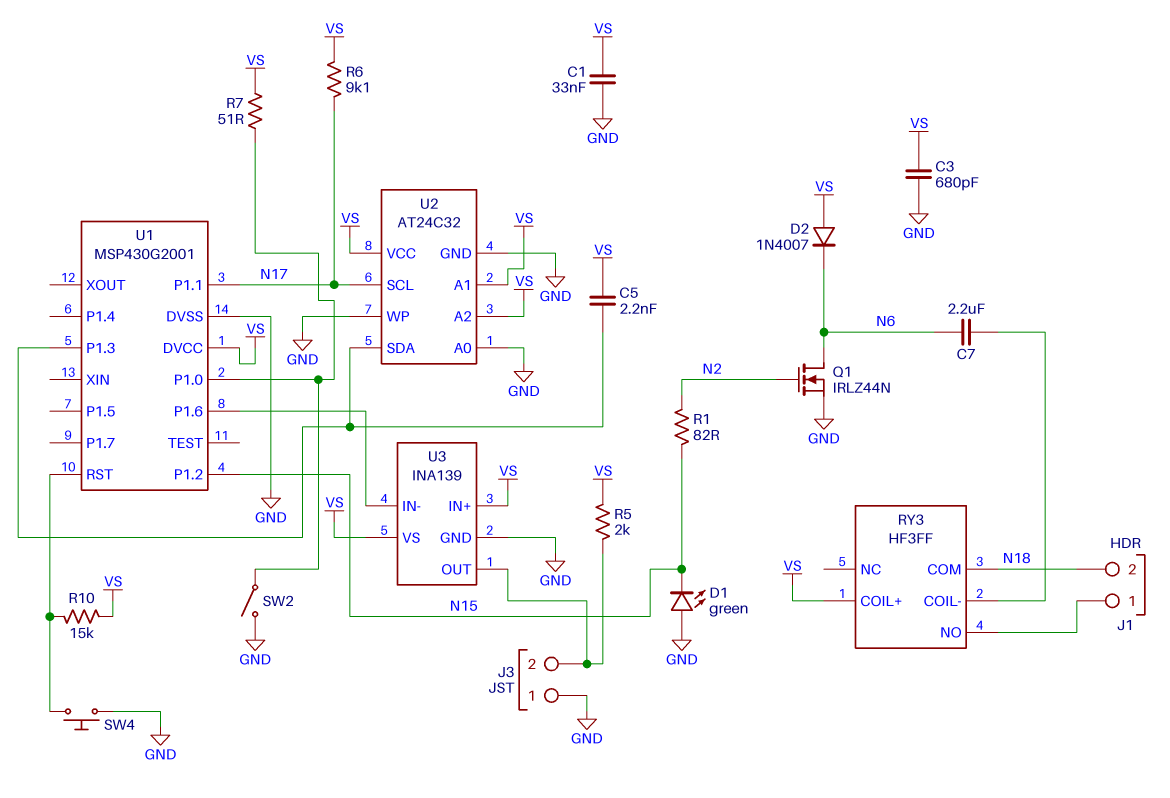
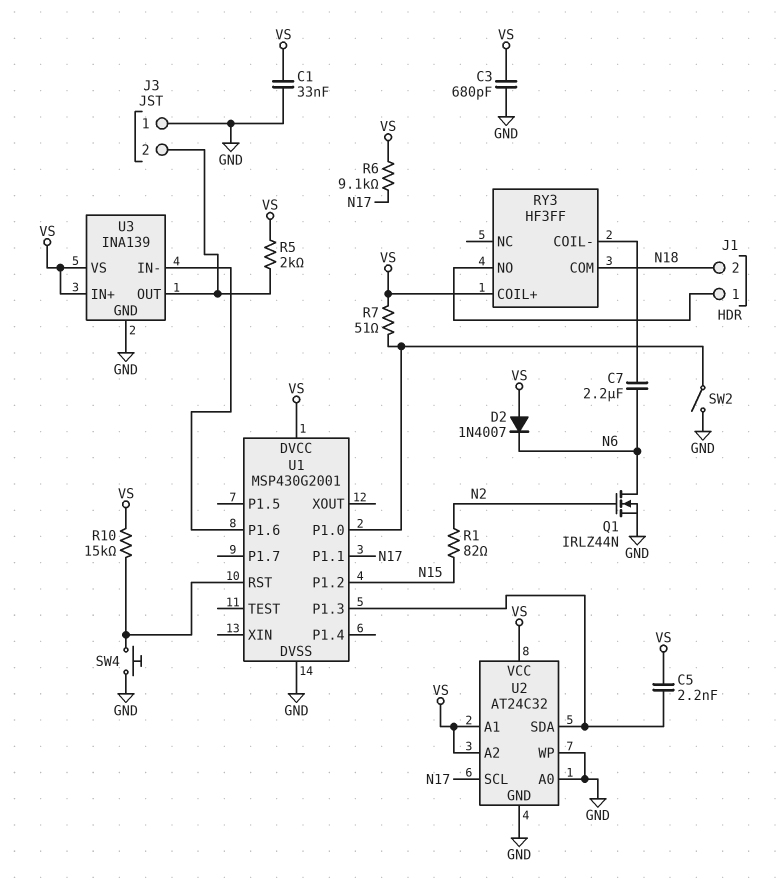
D1: LED green (A GND, K N15) -> none

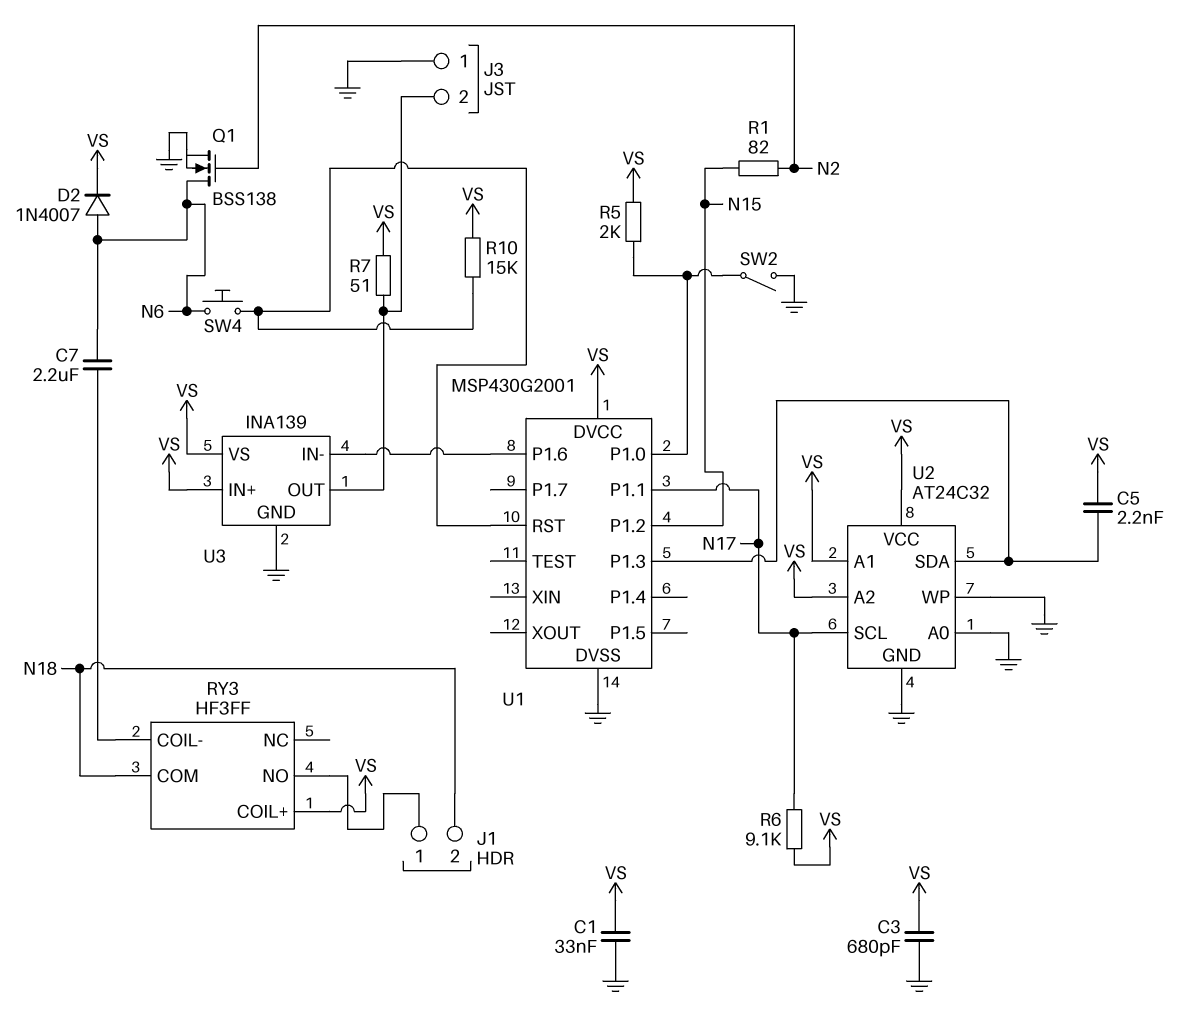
D2: diode 1N4007 (A VS, K N6) -> diode 1N4007 (A N6, K VS)
Q1: NMOS IRLZ44N (G N2, D N6, S GND) -> NMOS BSS138 (G N2, D N6, S GND)
R5: 2k (J3/2, VS) -> 2k (U1/P1.0, VS)
R7: 51 (U1/P1.0, VS) -> 51 (J3/2, VS)
SW4: button (GND, U1/RST) -> button (N6, U1/RST)

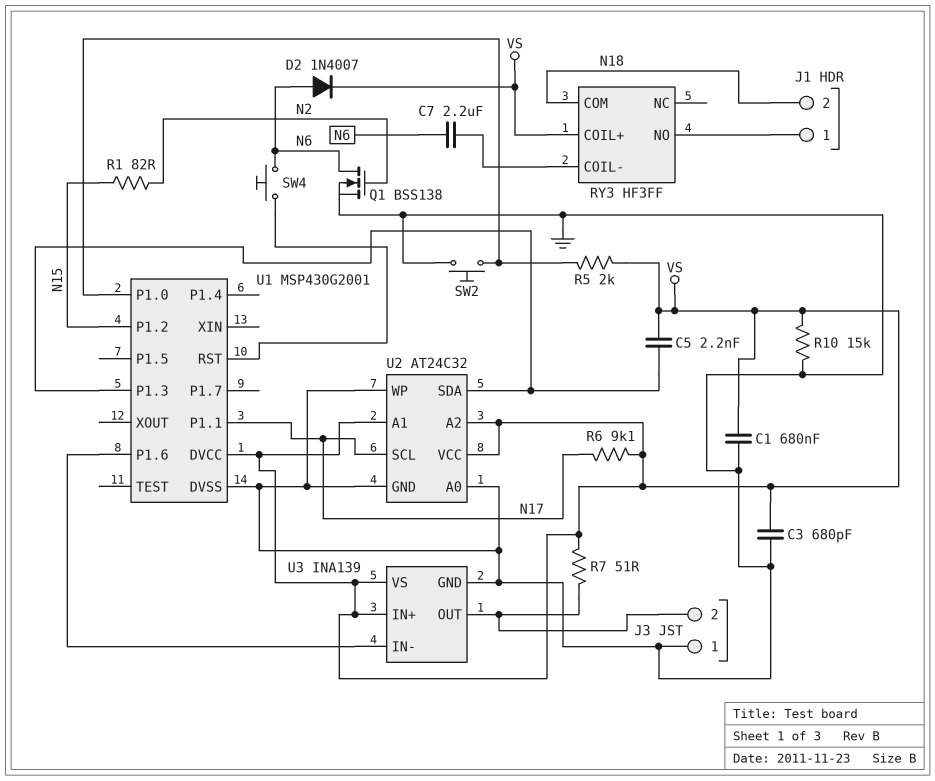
C1: 33nF (GND, VS) -> 680nF (GND, VS)
R10: 15k (U1/RST, VS) -> 15k (GND, VS)
SW2: switch (GND, U1/P1.0) -> button (GND, U1/P1.0)

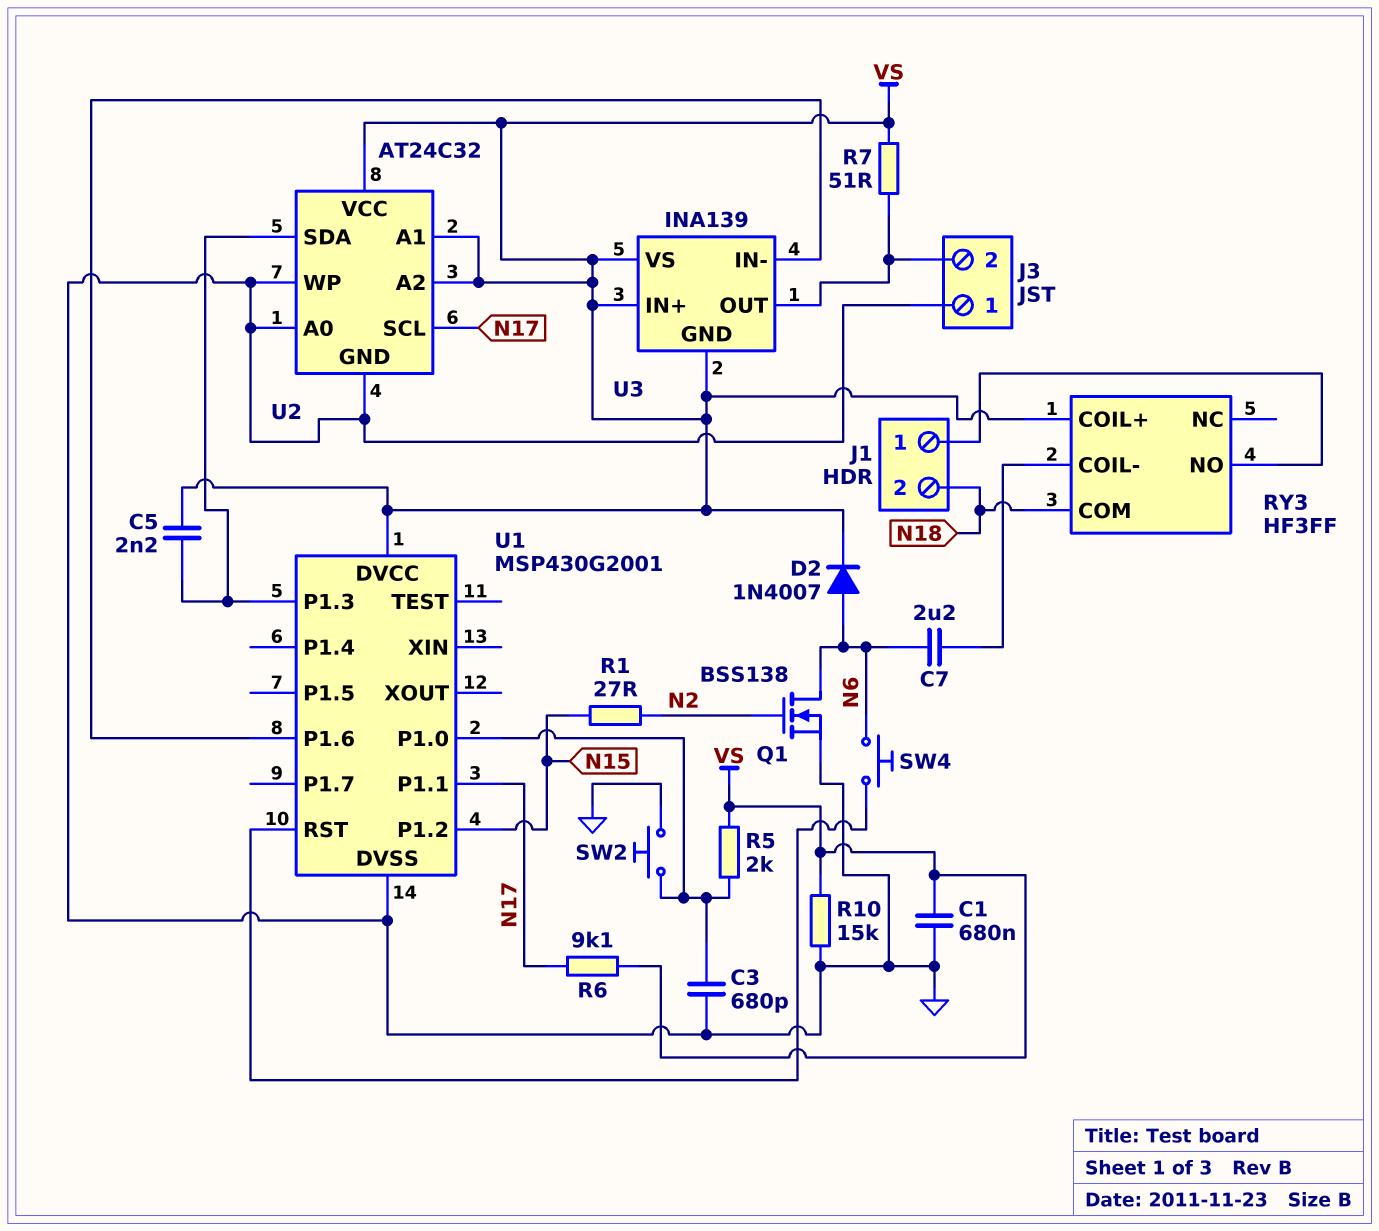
C3: 680pF (GND, VS) -> 680pF (GND, U1/P1.0)
R1: 82 (N2, N15) -> 27 (N2, N15)
U3 pin GND: GND -> VS

